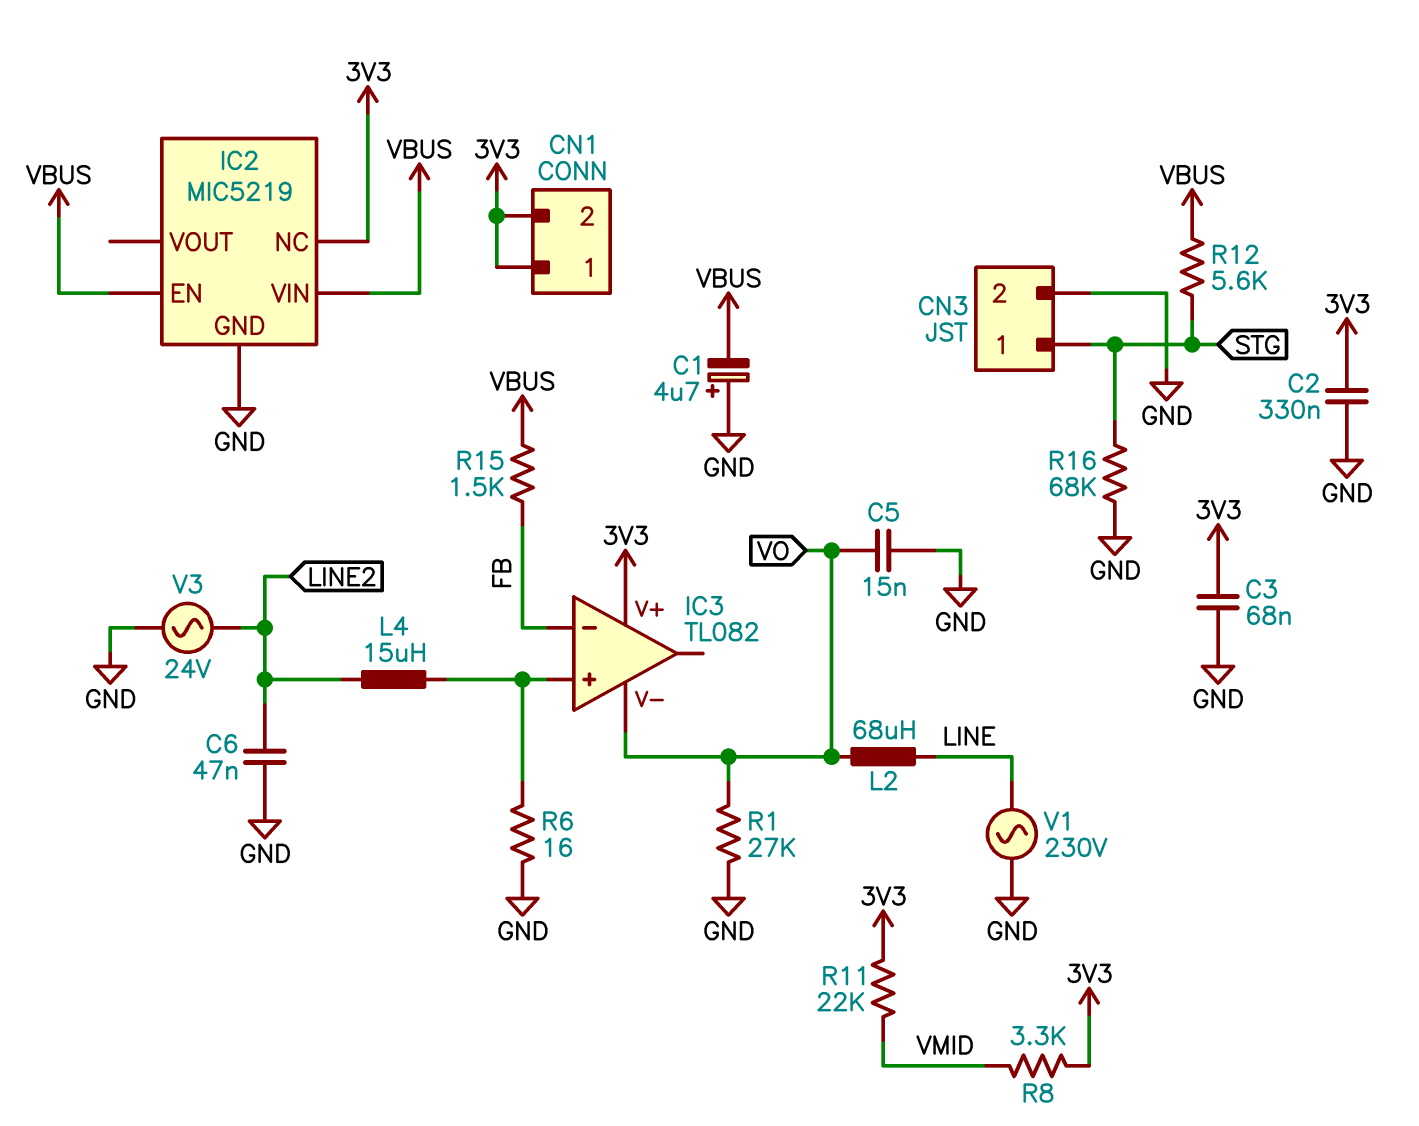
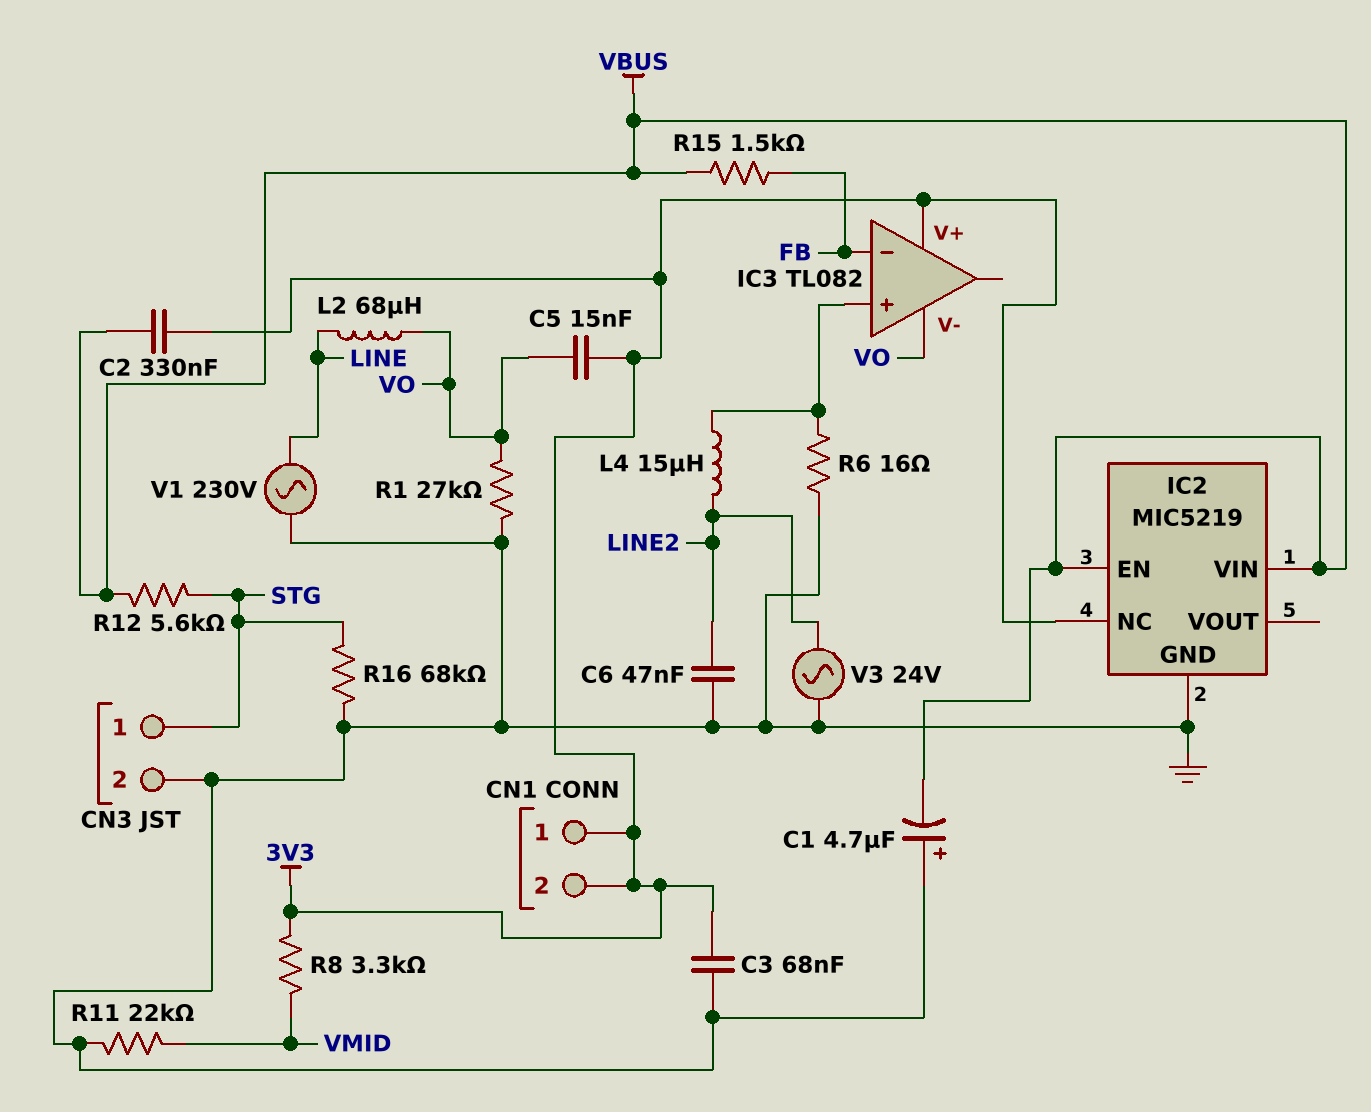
C2: 330nF (3V3, GND) -> 330nF (3V3, VBUS)
C5: 15nF (GND, VO) -> 15nF (3V3, VO)
R11: 22k (3V3, VMID) -> 22k (GND, VMID)

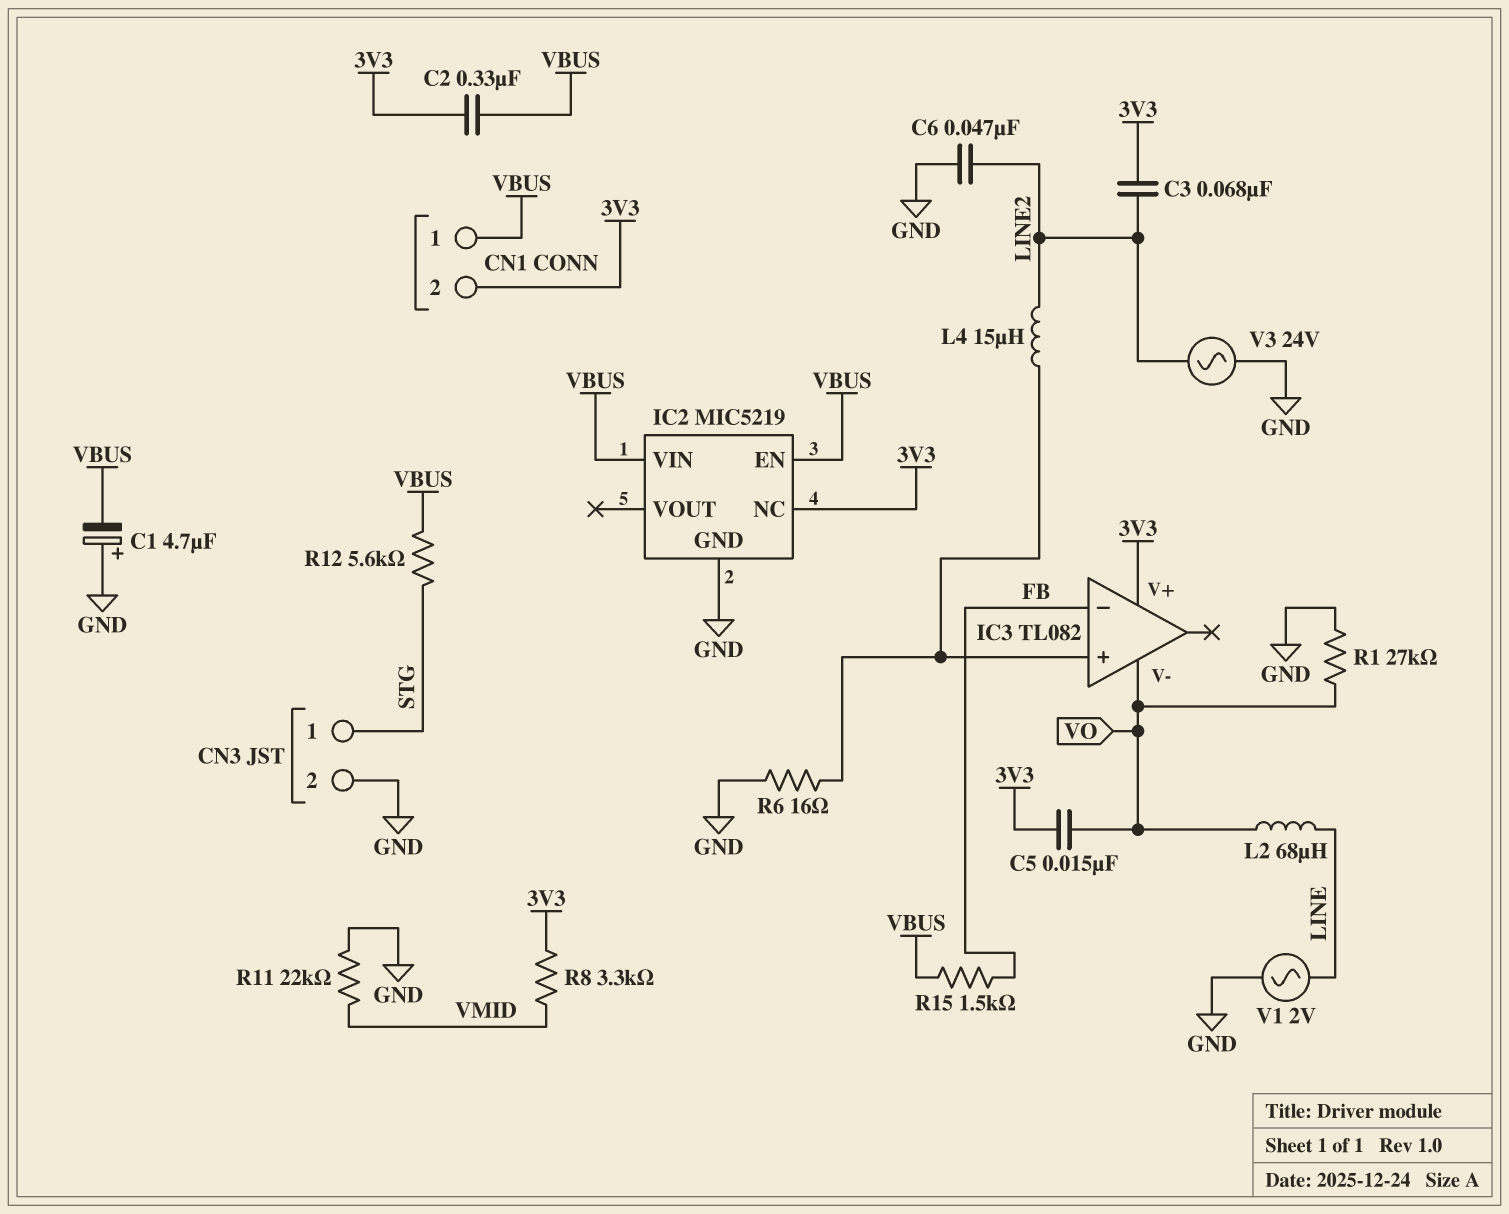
C3: 68nF (3V3, GND) -> 68nF (3V3, LINE2)
CN1 pin 1: 3V3 -> VBUS
R16: 68k (GND, STG) -> none
V1: AC 230V (GND, LINE) -> AC 2V (GND, LINE)

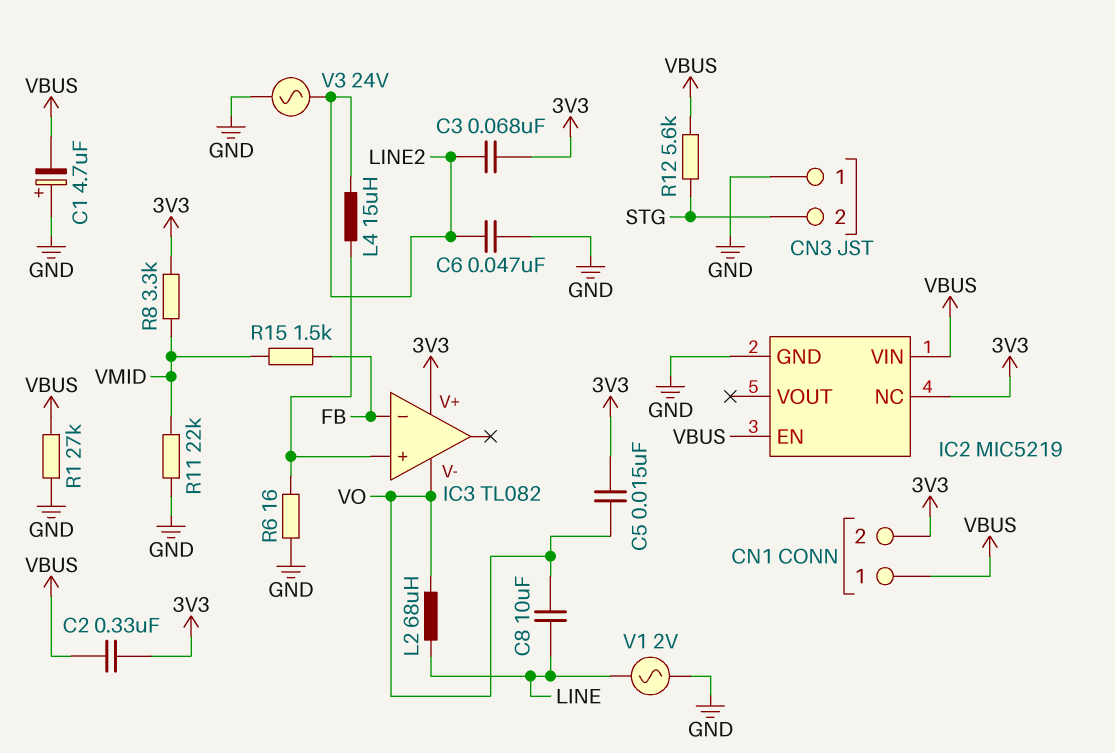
C8: none -> 10uF (LINE, VO)
CN3 pin 1: STG -> GND
CN3 pin 2: GND -> STG
R1: 27k (GND, VO) -> 27k (GND, VBUS)
R15: 1.5k (FB, VBUS) -> 1.5k (FB, VMID)

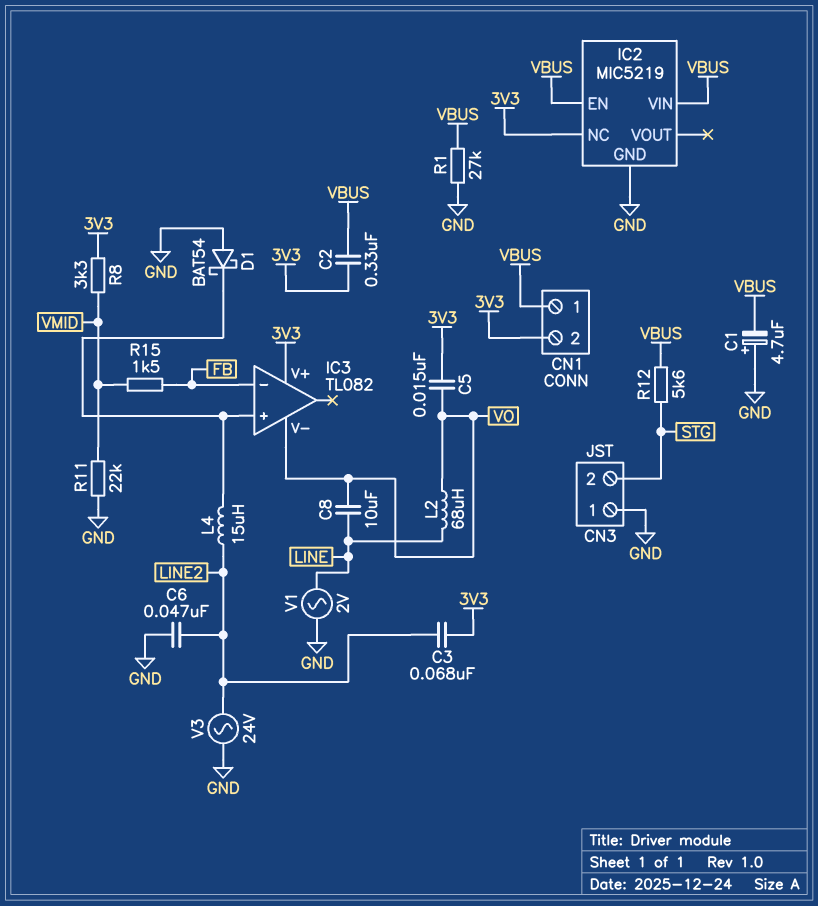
D1: none -> schottky BAT54 (A GND, K IC3/in+)
R6: 16 (GND, IC3/in+) -> none

